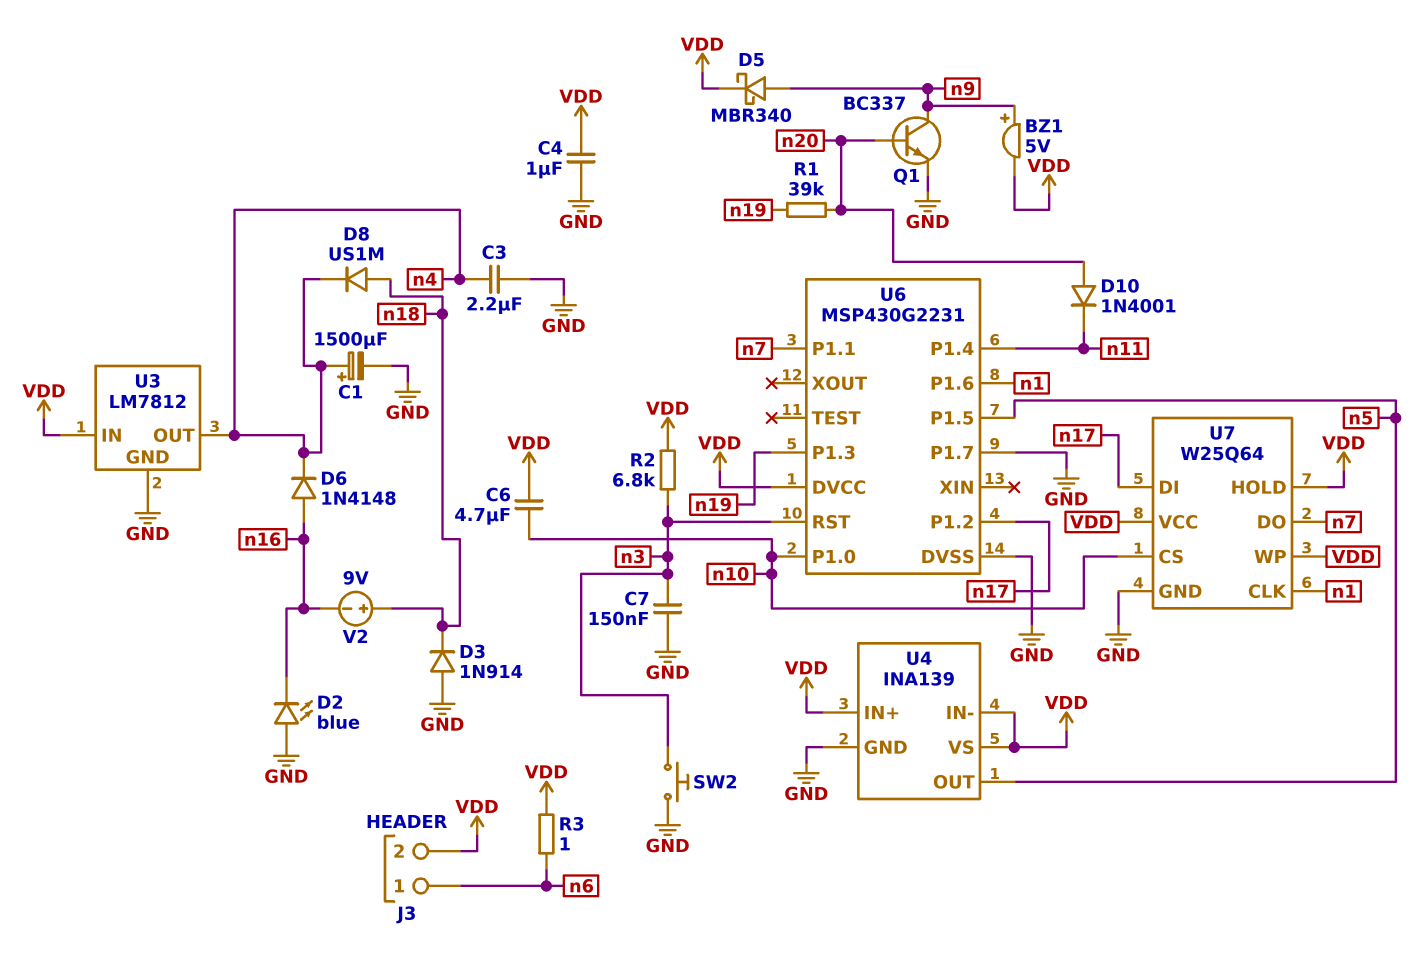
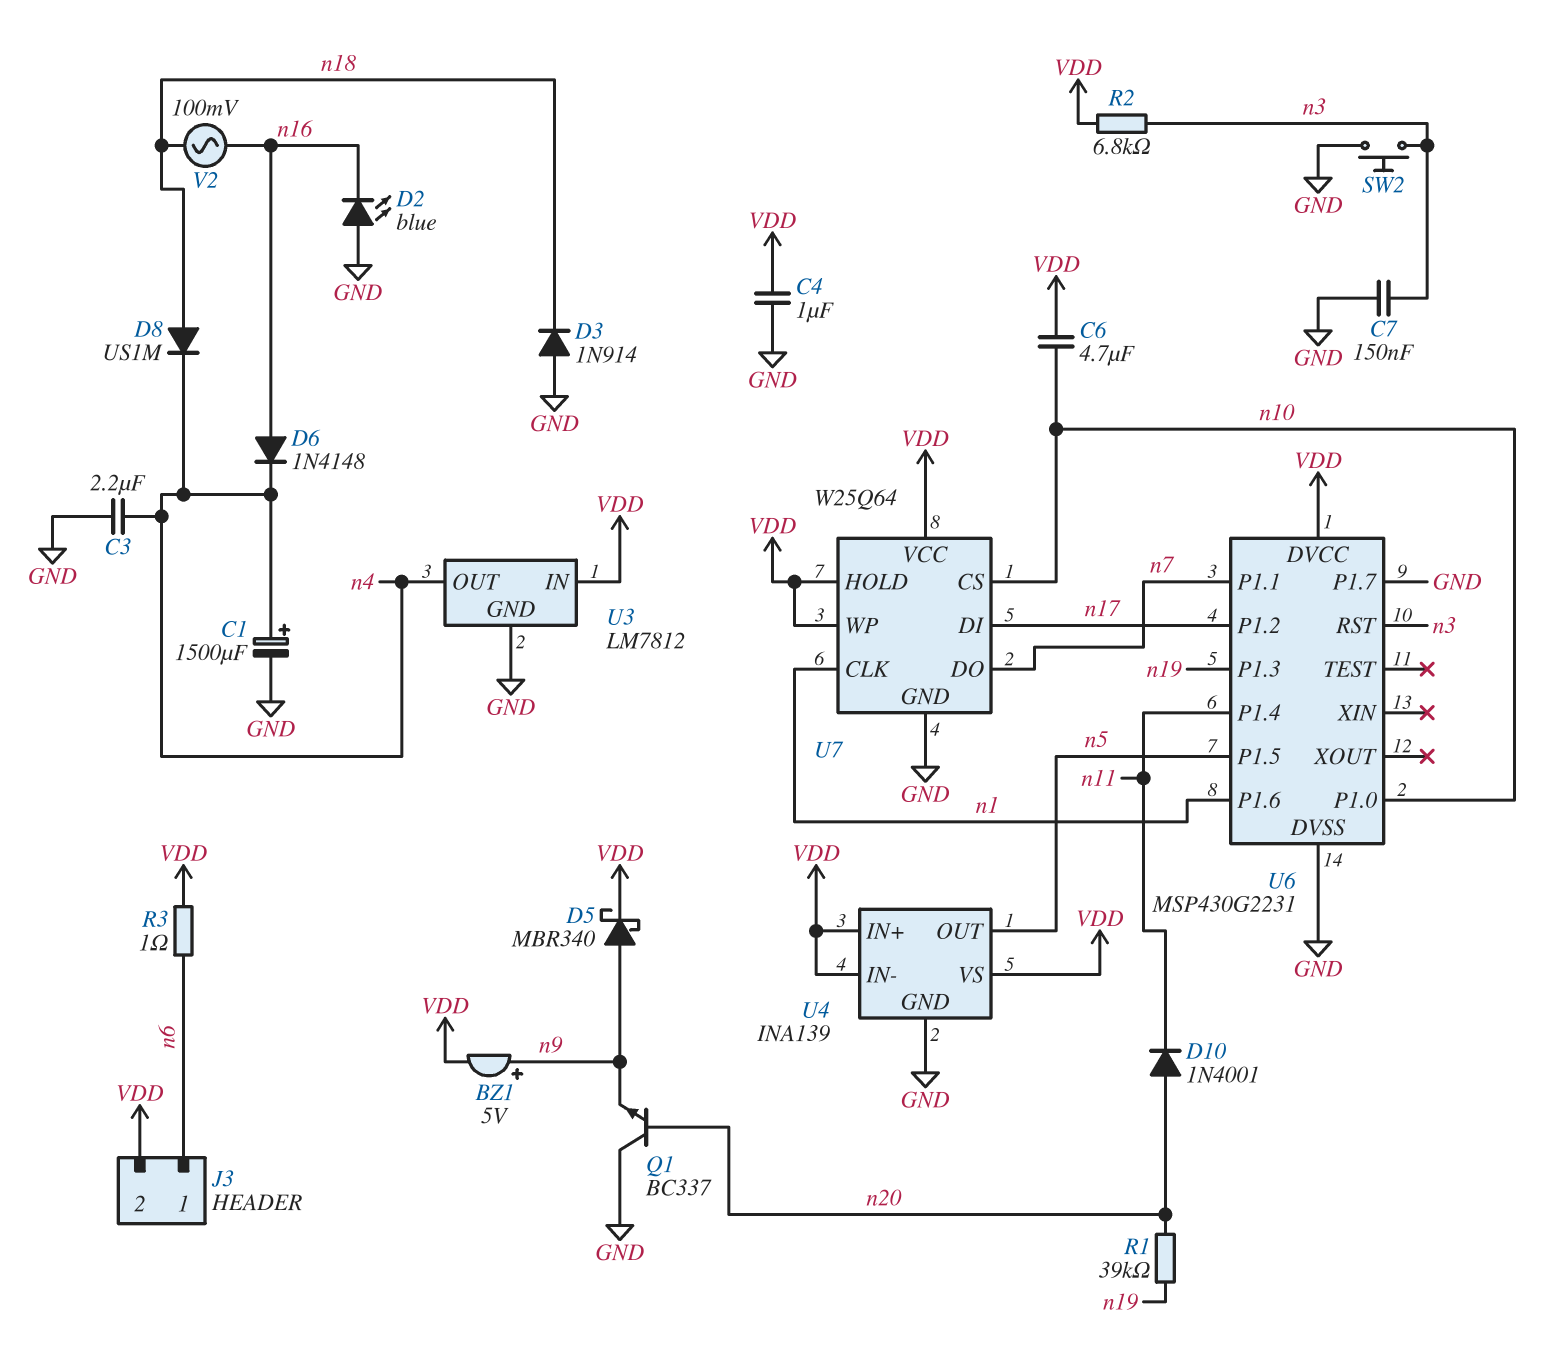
Q1: NPN BC337 (B n20, C n9, E GND) -> NPN BC337 (B n20, C GND, E n9)
V2: 9V (plus n18, minus n16) -> AC 100mV (n16, n18)

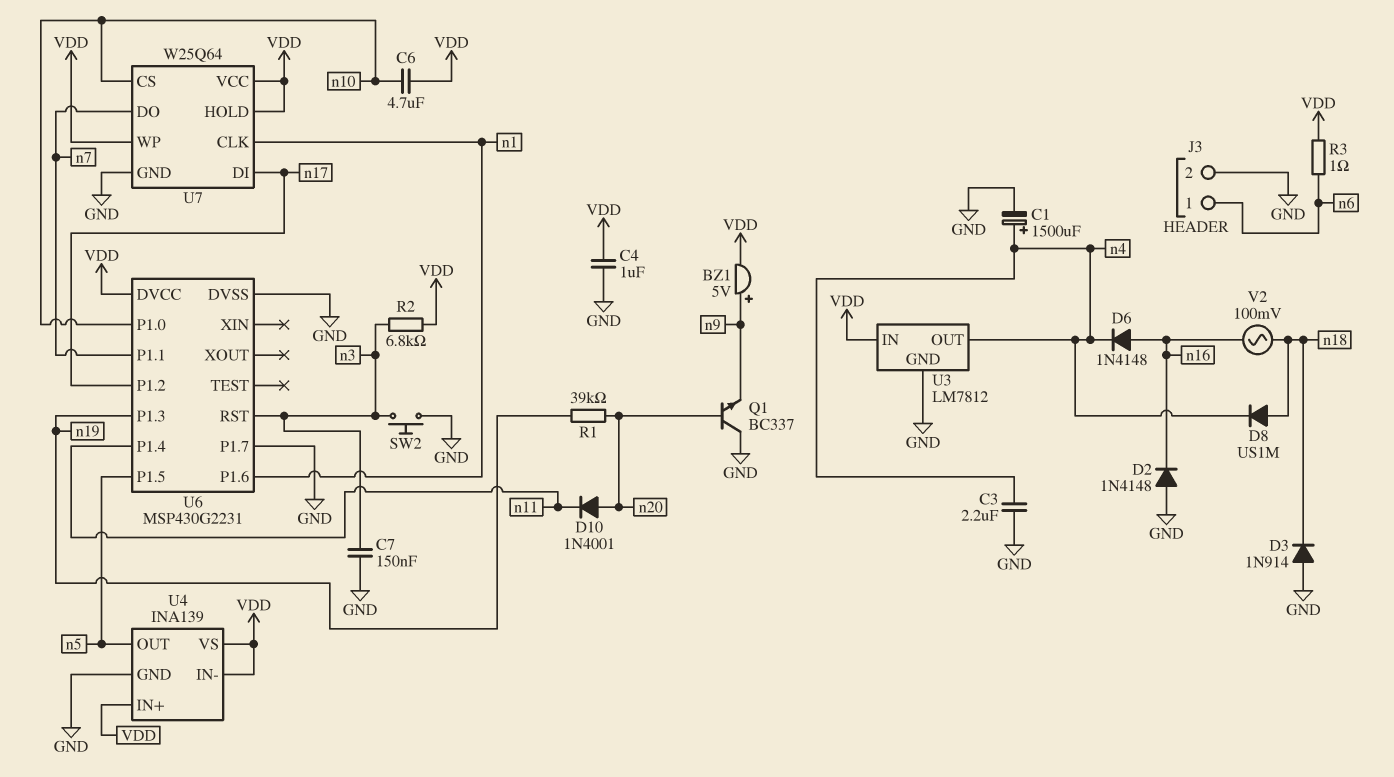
D2: LED blue (A GND, K n16) -> diode 1N4148 (A GND, K n16)
D5: schottky MBR340 (A n9, K VDD) -> none
J3 pin 2: VDD -> GND

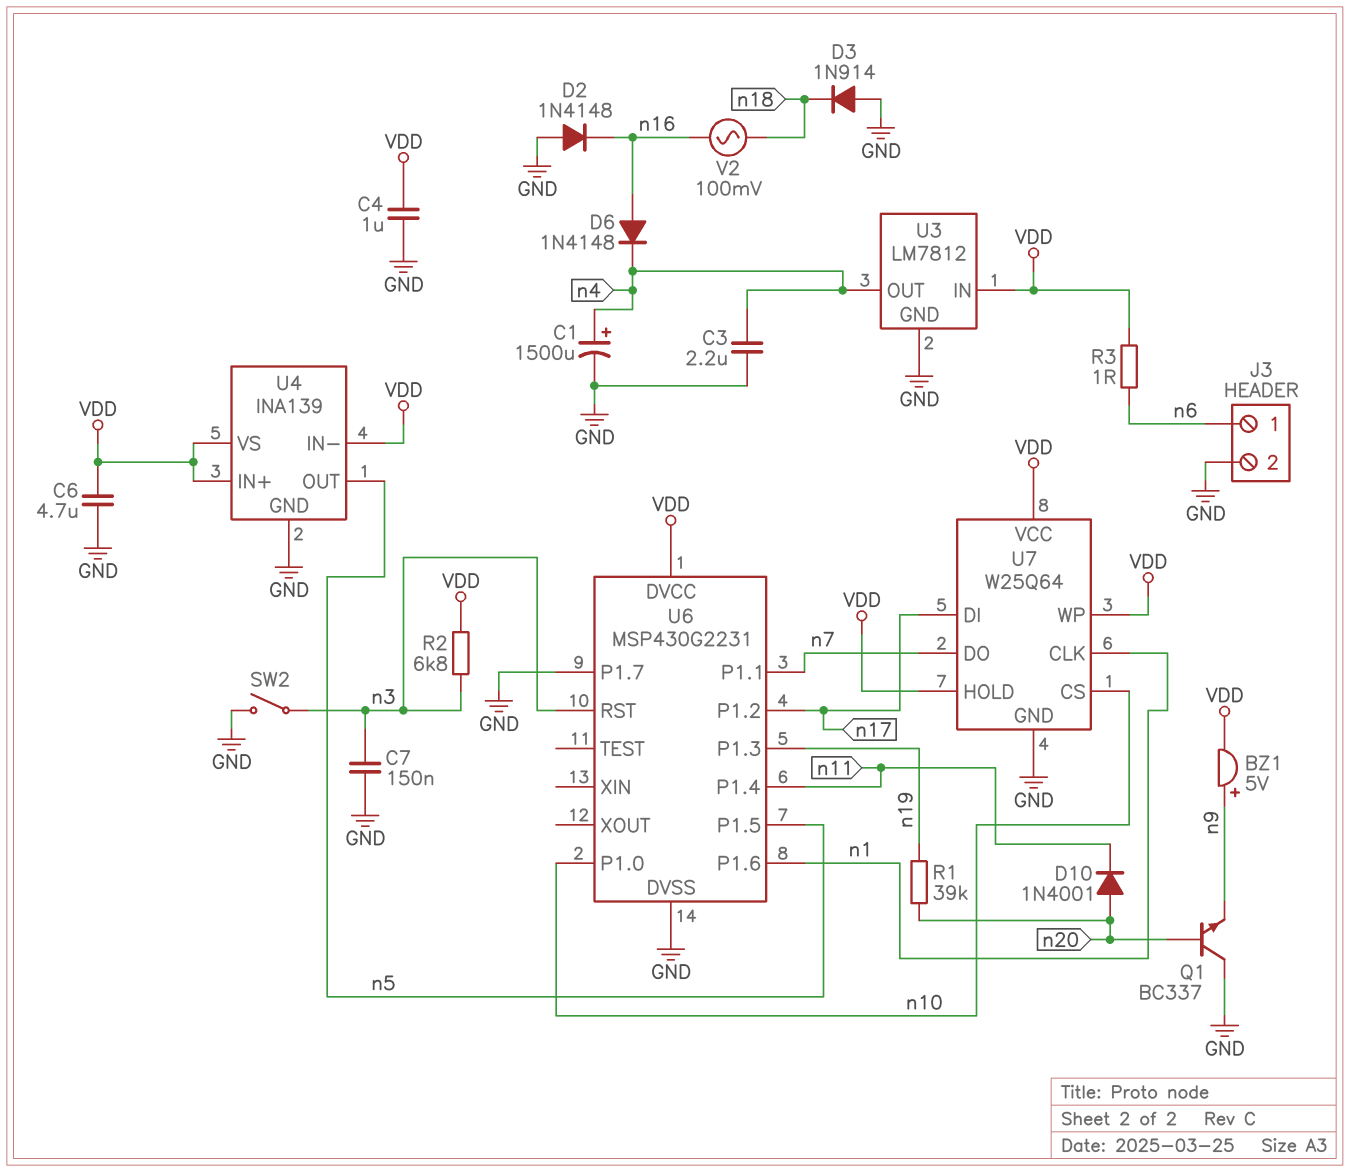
C6: 4.7uF (VDD, n10) -> 4.7uF (GND, VDD)
D8: diode US1M (A n18, K n4) -> none
SW2: button (GND, n3) -> switch (GND, n3)

